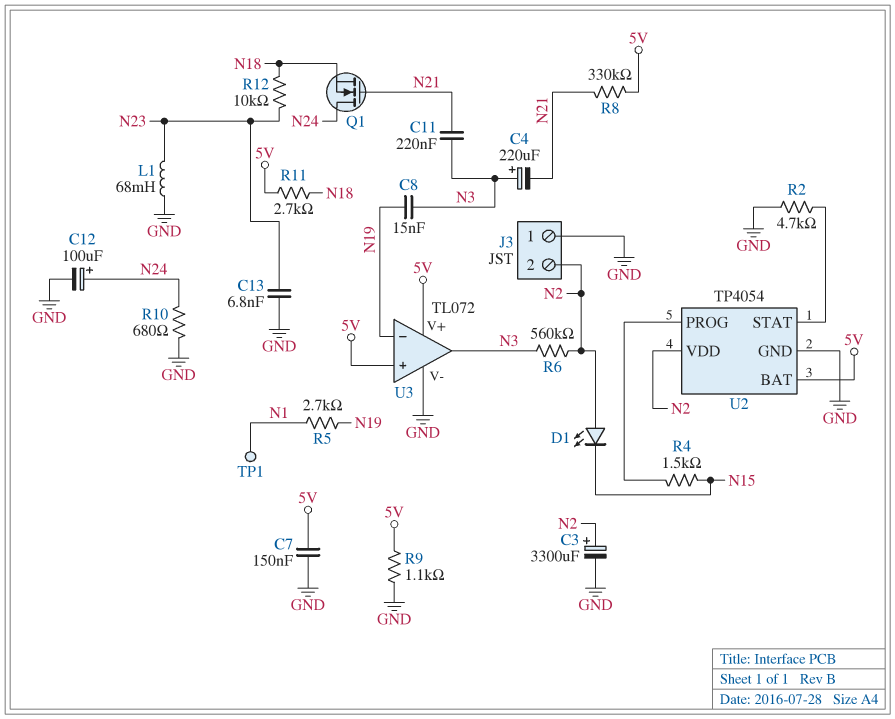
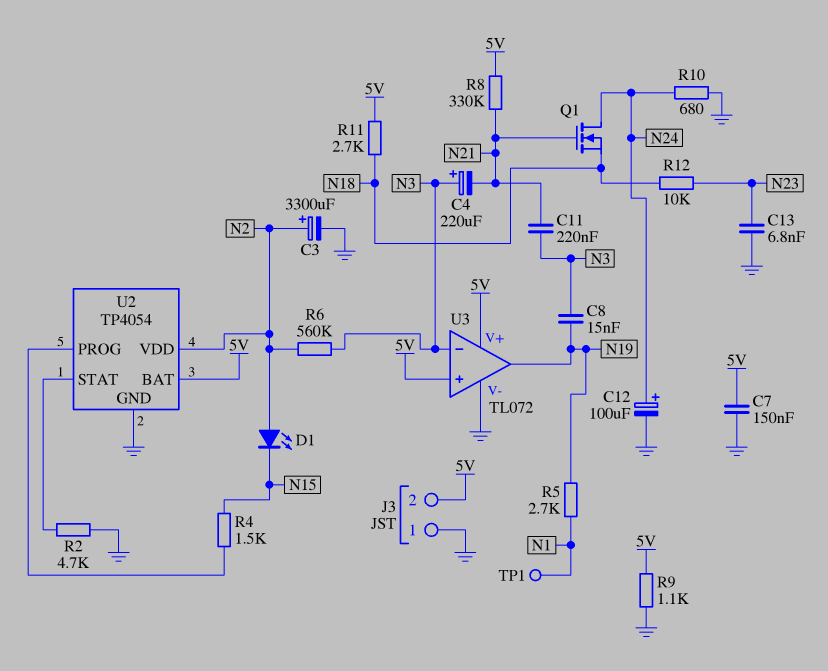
J3 pin 2: N2 -> 5V
L1: 68mH (GND, N23) -> none
U3 pin in-: N19 -> N3
U3 pin out: N3 -> N19

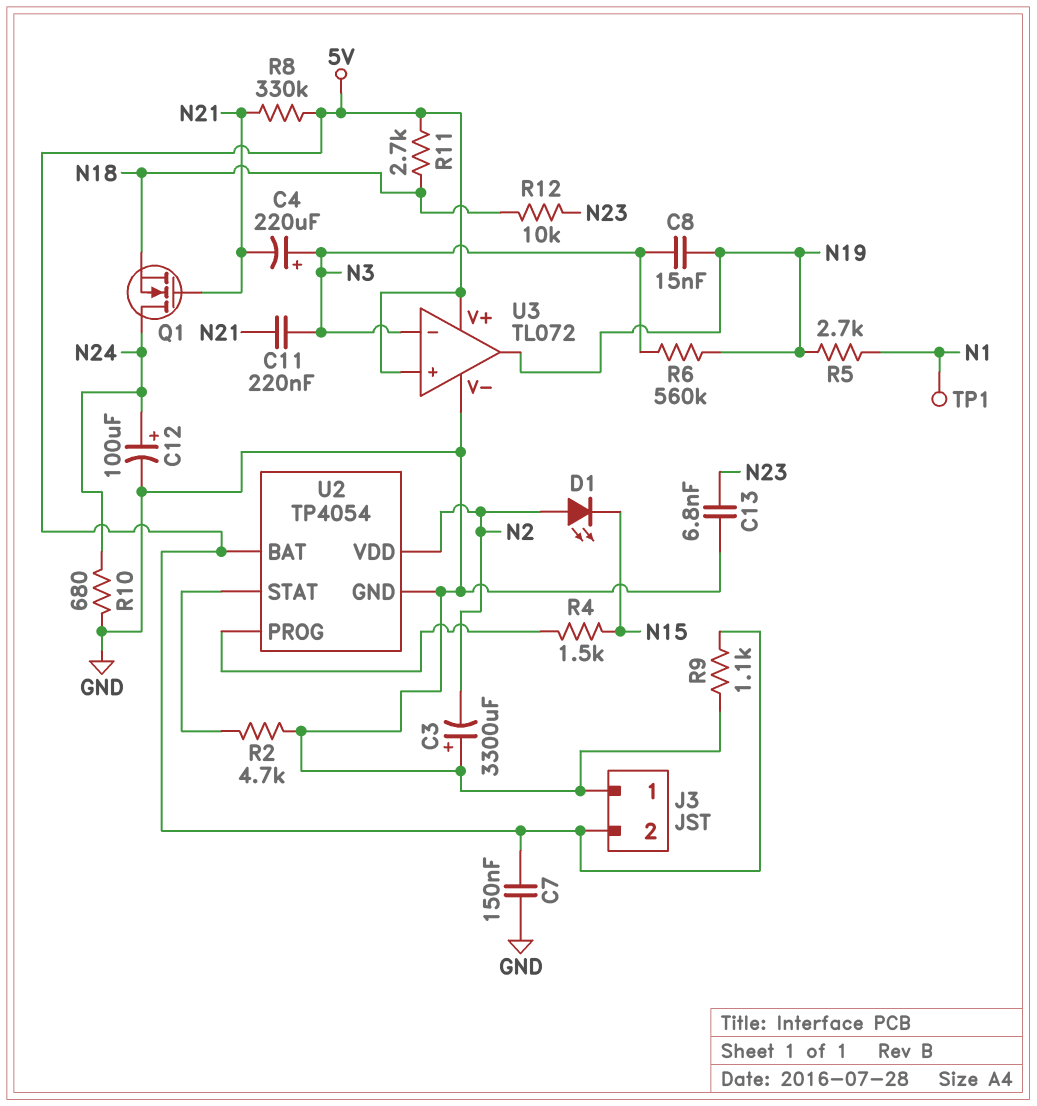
C3: 3300uF (plus N2, minus GND) -> 3300uF (plus GND, minus N2)
R6: 560k (N2, N3) -> 560k (N3, N19)

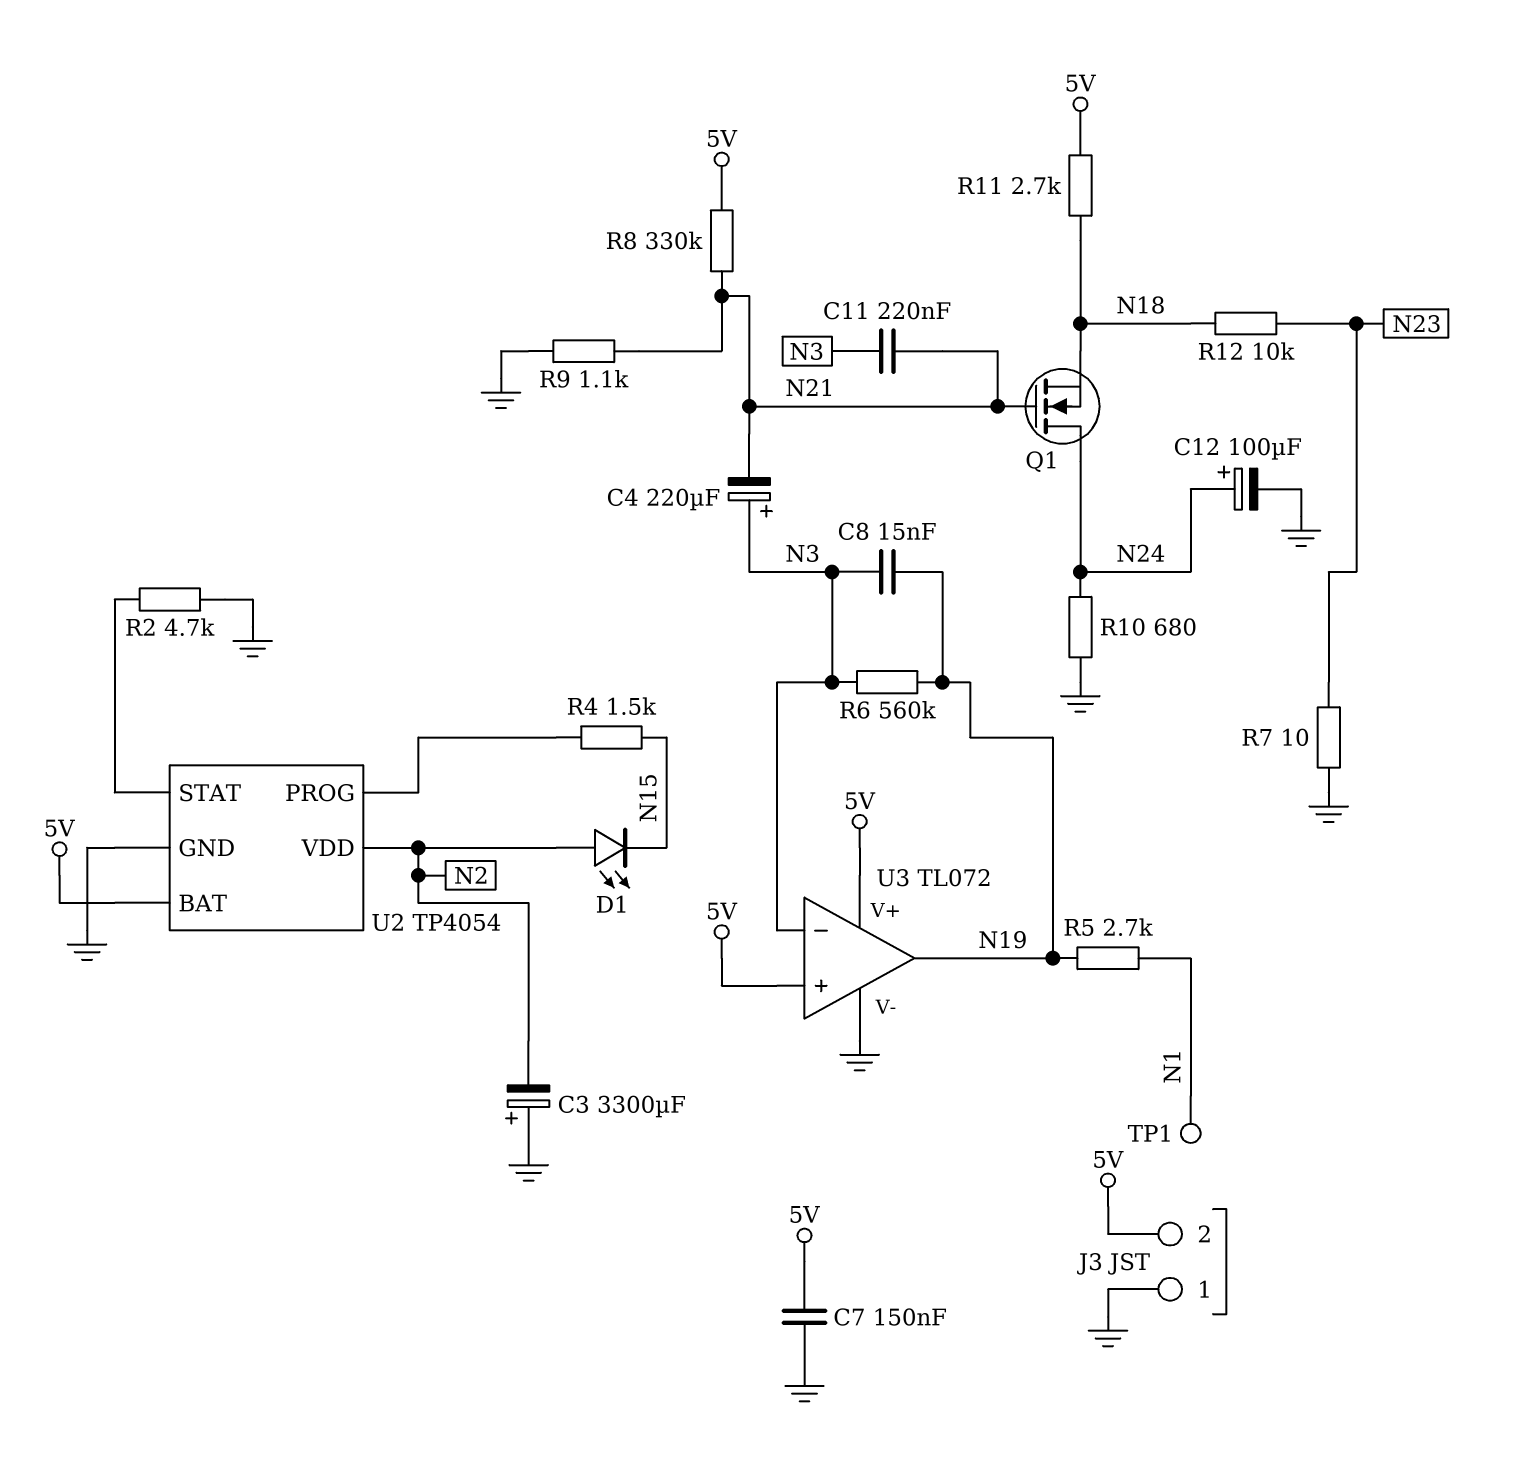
C13: 6.8nF (GND, N23) -> none
R7: none -> 10 (GND, N23)
R9: 1.1k (5V, GND) -> 1.1k (GND, N21)

